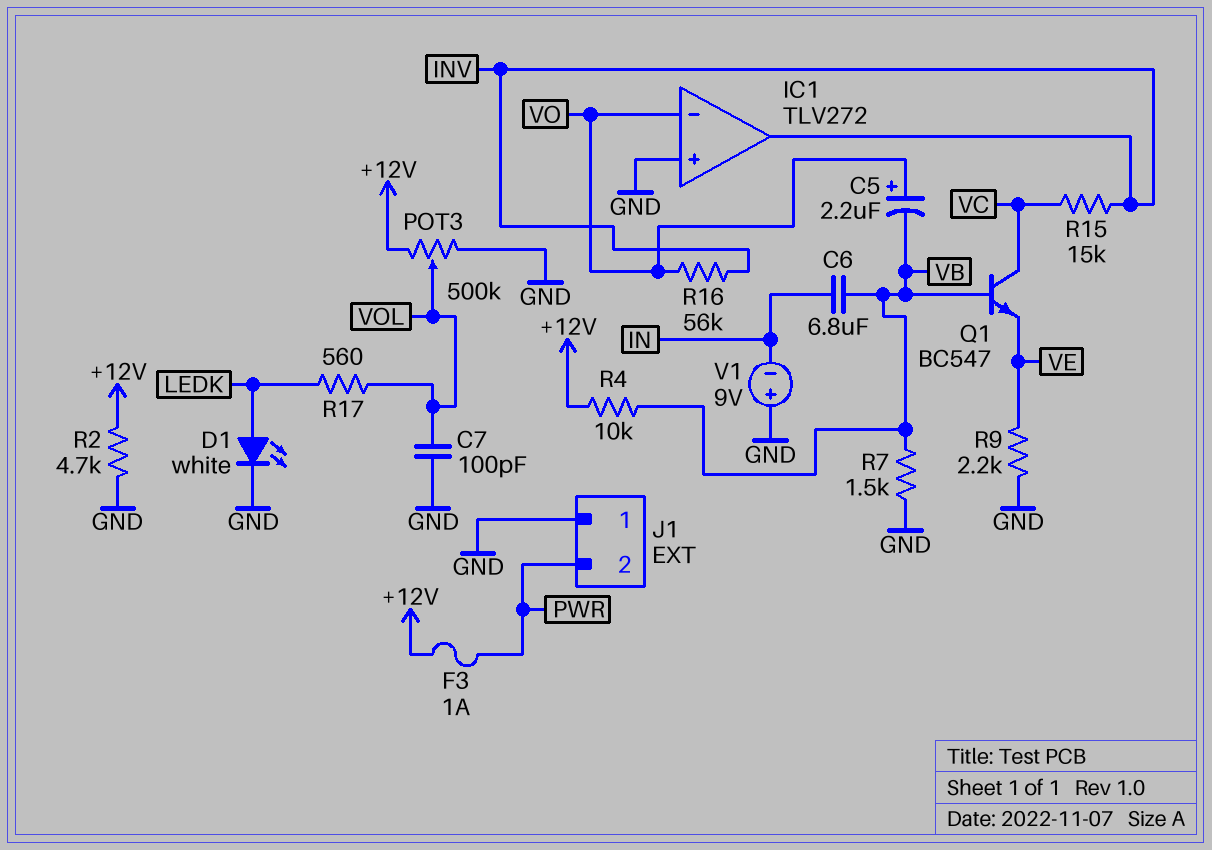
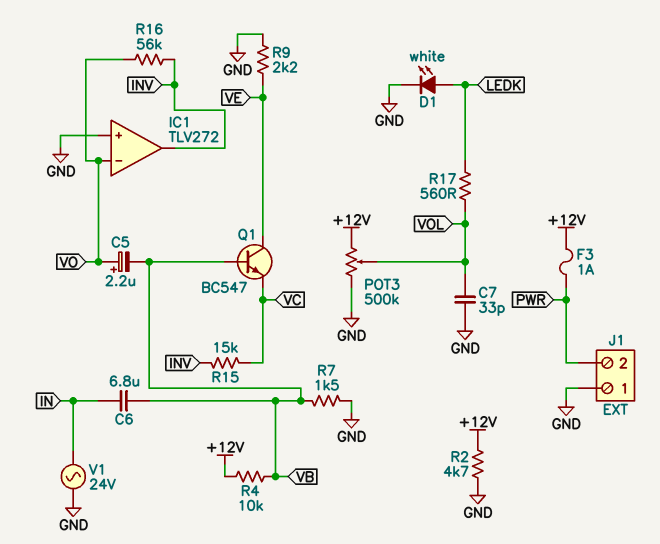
C7: 100pF (GND, VOL) -> 33pF (GND, VOL)
Q1: NPN BC547 (B VB, C VC, E VE) -> NPN BC547 (B VB, C VE, E VC)
V1: 9V (plus GND, minus IN) -> AC 24V (GND, IN)

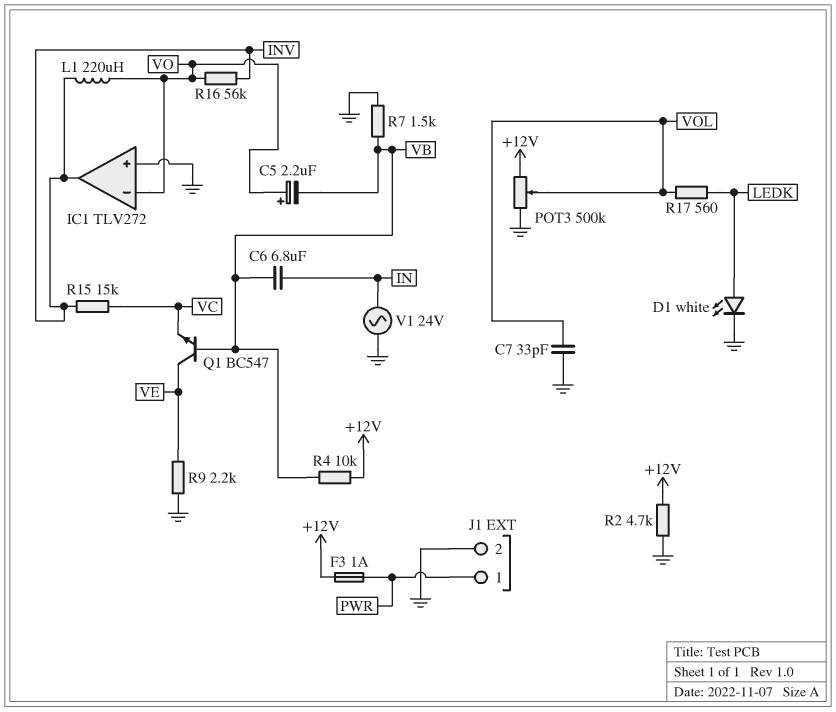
J1 pin 1: GND -> PWR
J1 pin 2: PWR -> GND
L1: none -> 220uH (INV, VO)

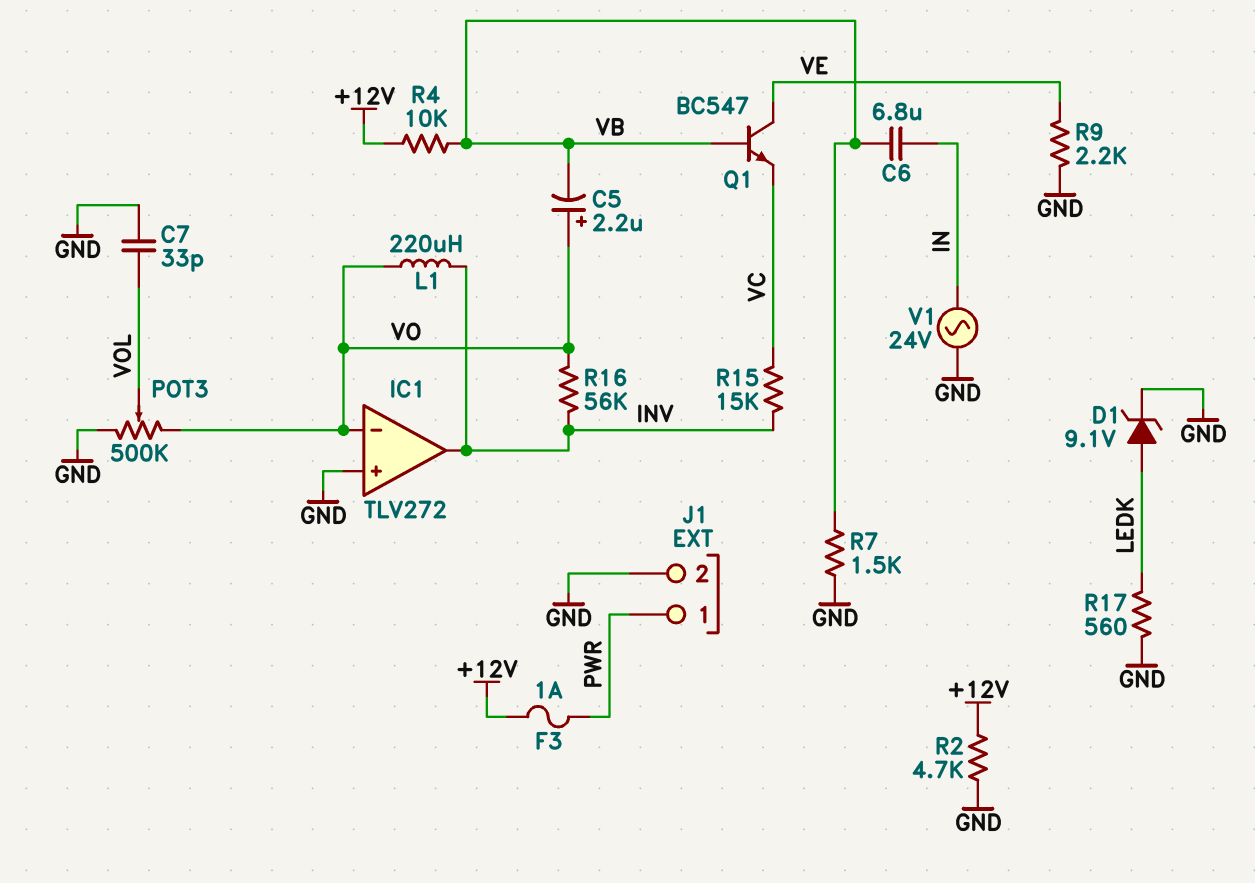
D1: LED white (A LEDK, K GND) -> zener 9.1V (A LEDK, K GND)
POT3: 500k (+12V, GND, wiper VOL) -> 500k (GND, VO, wiper VOL)
R17: 560 (LEDK, VOL) -> 560 (GND, LEDK)

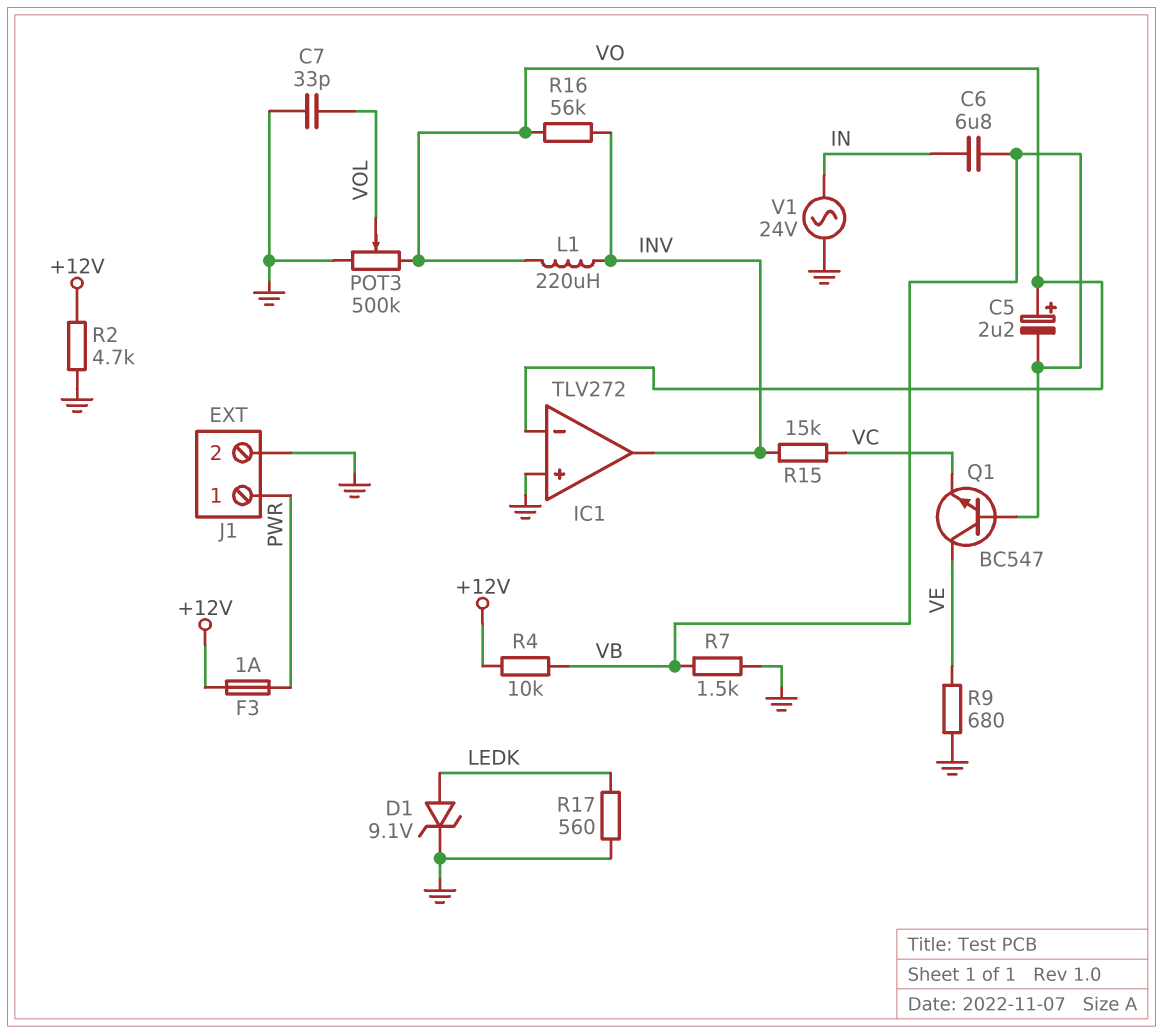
R9: 2.2k (GND, VE) -> 680 (GND, VE)

